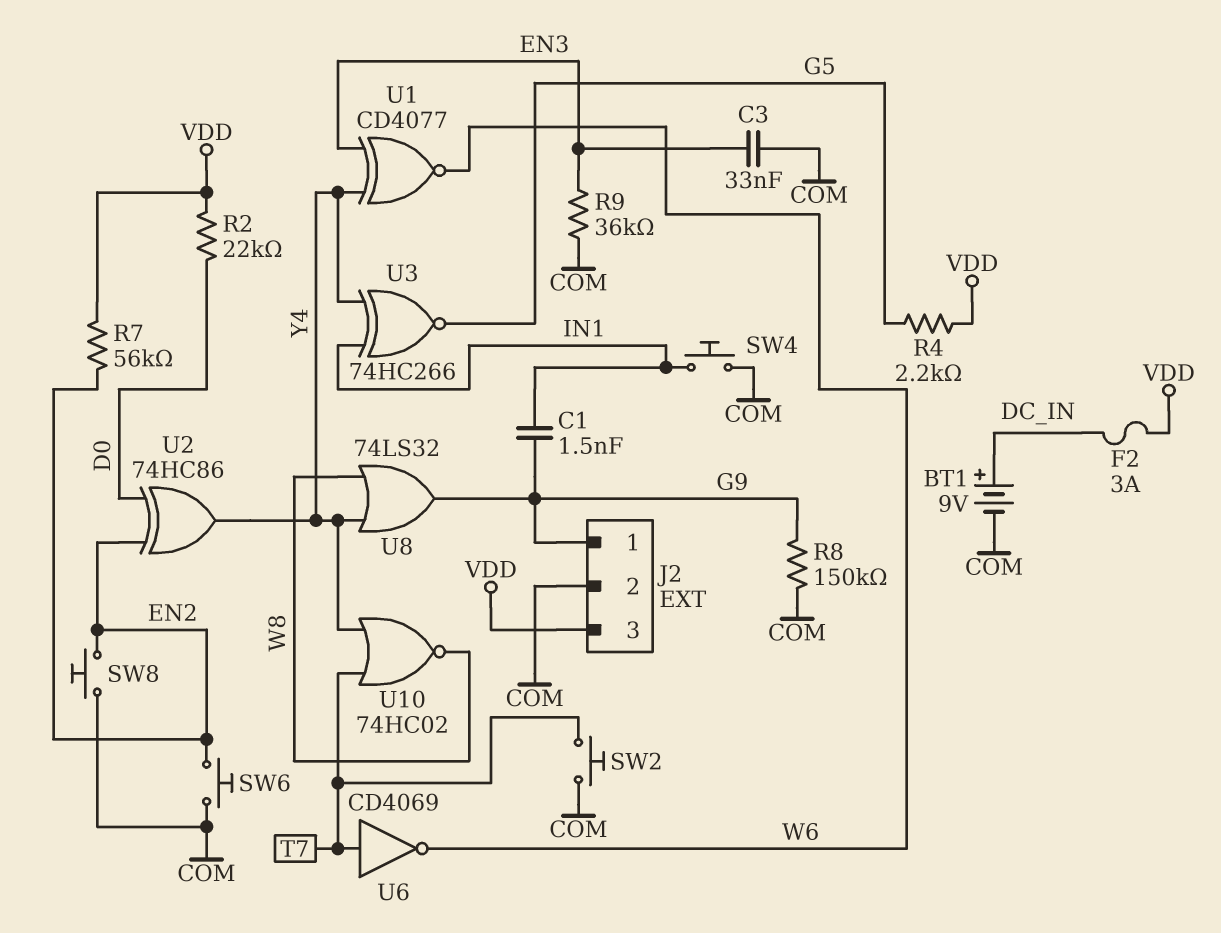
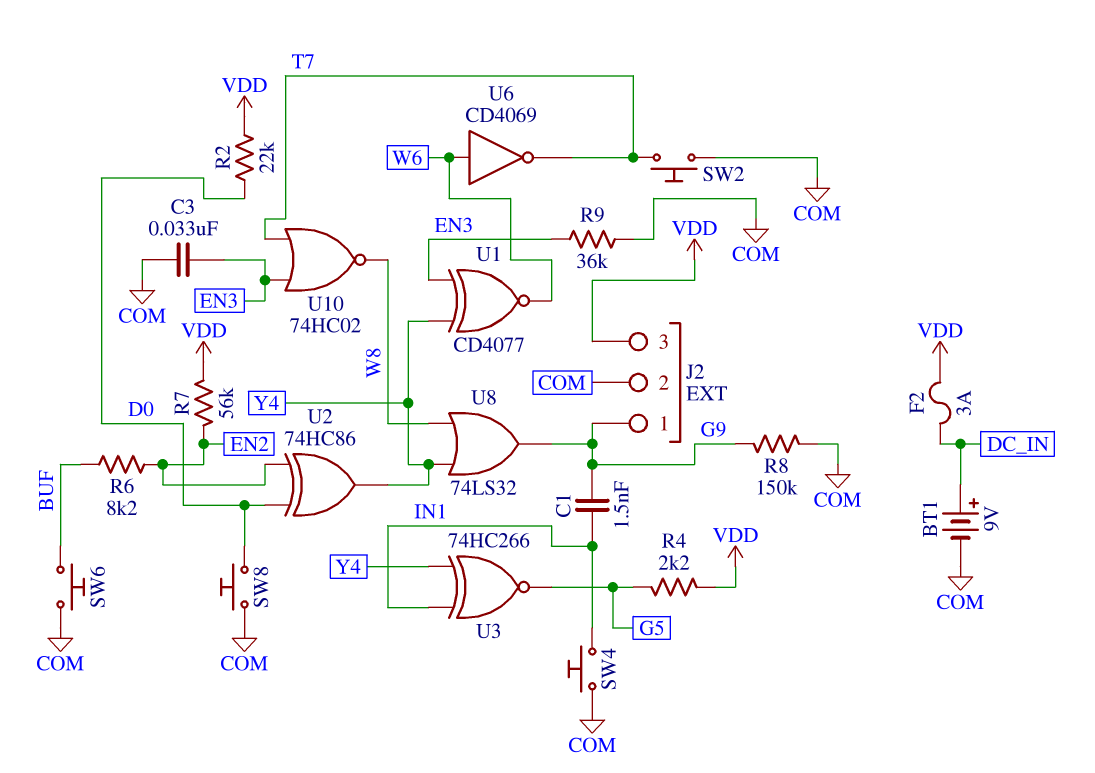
R6: none -> 8.2k (BUF, EN2)
SW6: button (COM, EN2) -> button (BUF, COM)
SW8: button (COM, EN2) -> button (COM, D0)
U6: NOT CD4069 (in T7, out W6) -> NOT CD4069 (in W6, out T7)
U10: NOR 74HC02 (in T7, in Y4, out W8) -> NOR 74HC02 (in EN3, in T7, out W8)

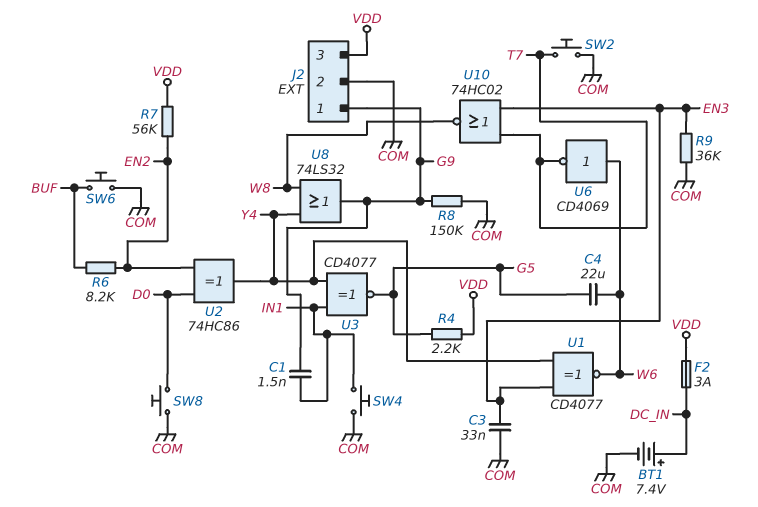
BT1: 9V (plus DC_IN, minus COM) -> 7.4V (plus DC_IN, minus COM)
C4: none -> 22uF (G5, W6)
R2: 22k (D0, VDD) -> none
U3: XNOR 74HC266 (in IN1, in Y4, out G5) -> XNOR CD4077 (in IN1, in Y4, out G5)

